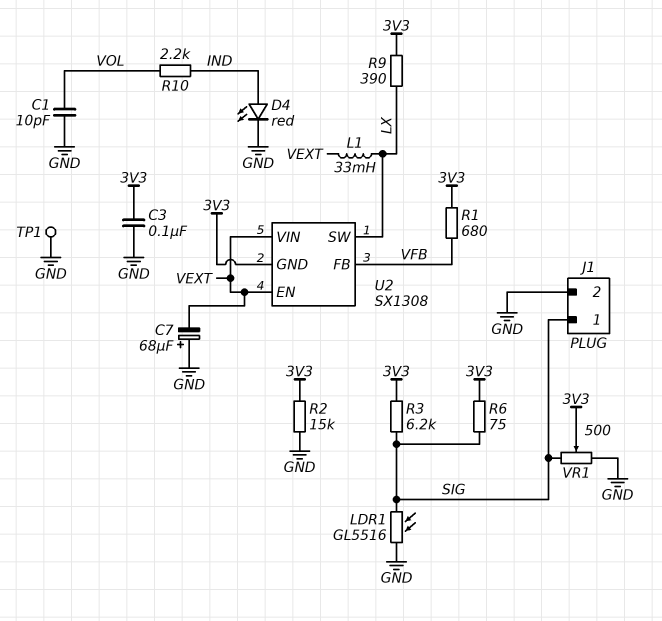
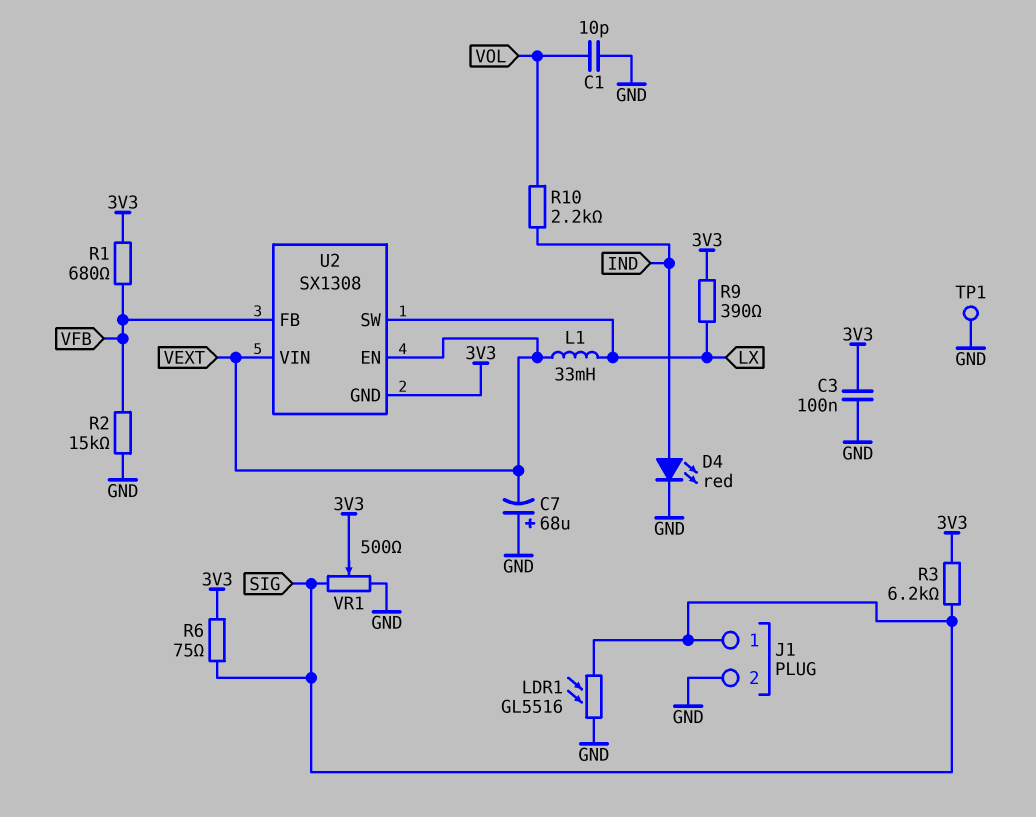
R2: 15k (3V3, GND) -> 15k (GND, VFB)

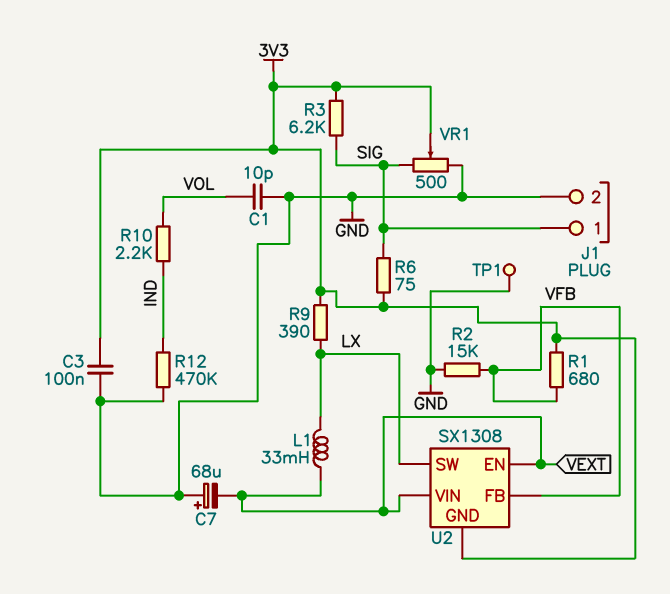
D4: LED red (A IND, K GND) -> none
LDR1: GL5516 (GND, SIG) -> none
R12: none -> 470k (GND, IND)

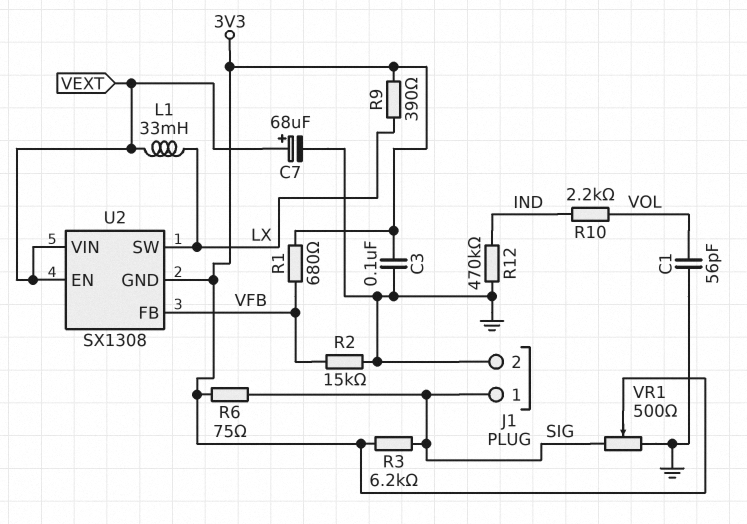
C1: 10pF (GND, VOL) -> 56pF (GND, VOL)
C7: 68uF (plus GND, minus VEXT) -> 68uF (plus VEXT, minus GND)
TP1: test point (GND) -> none

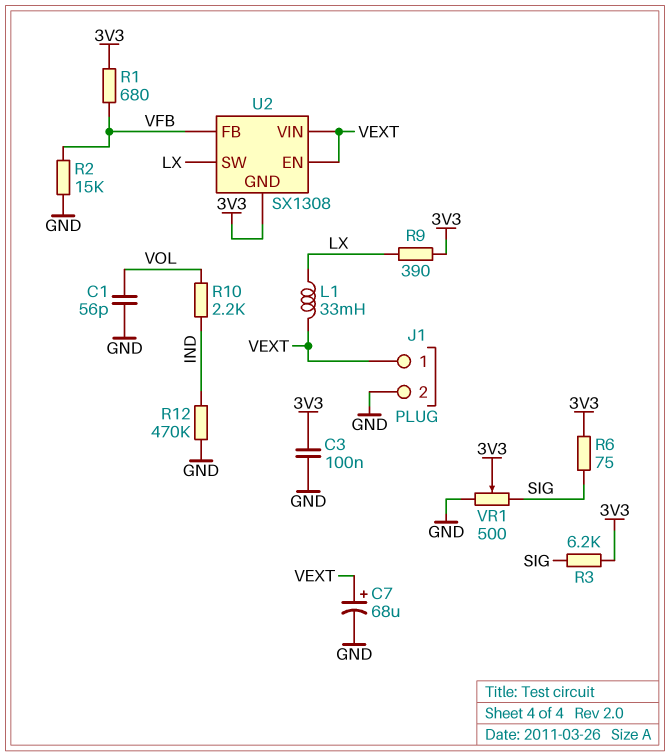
J1 pin 1: SIG -> VEXT

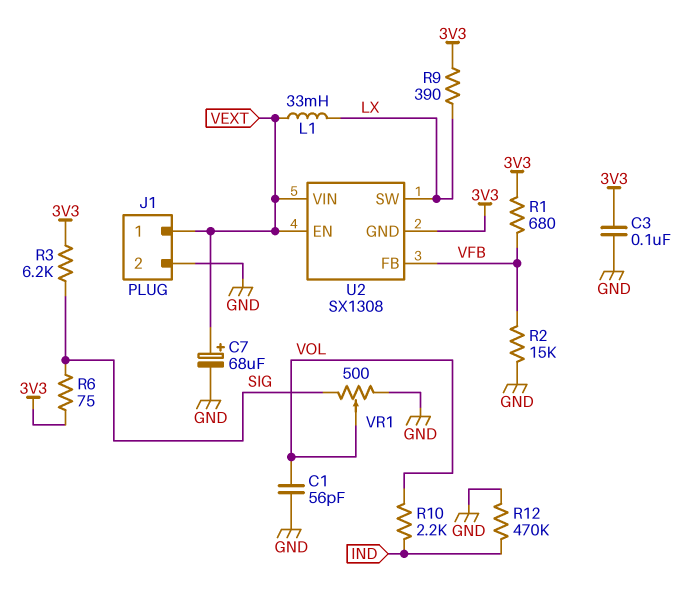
VR1: 500 (GND, SIG, wiper 3V3) -> 500 (GND, SIG, wiper VOL)

